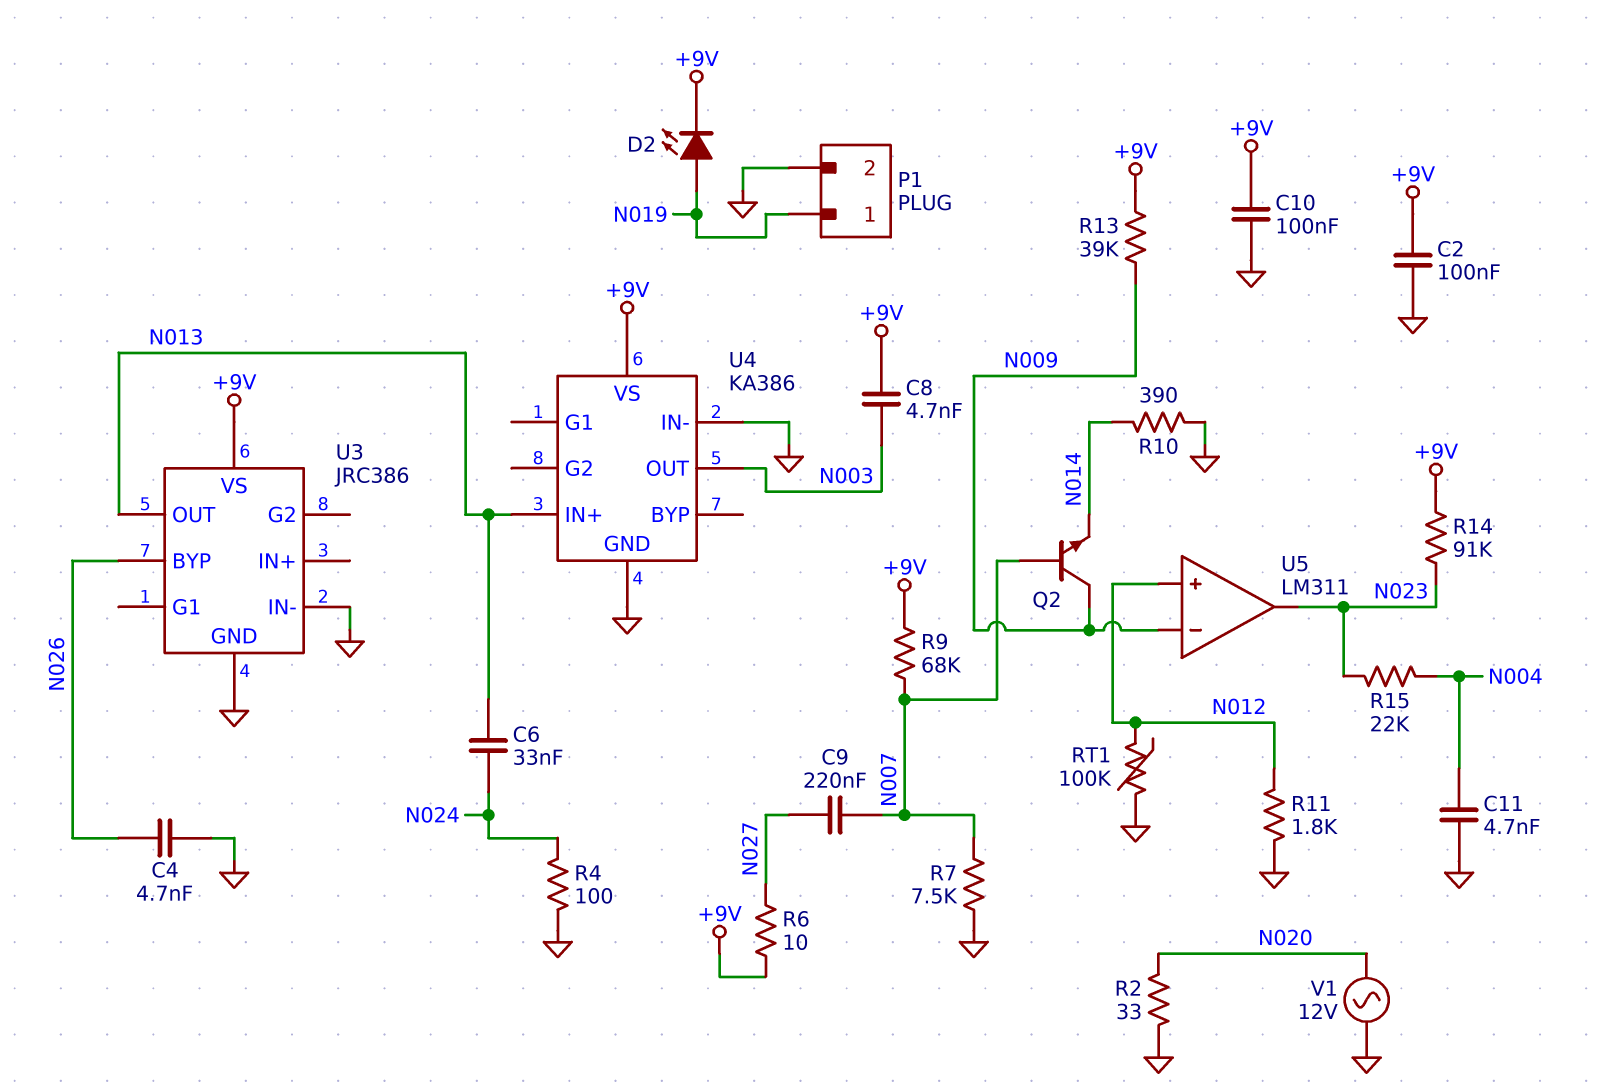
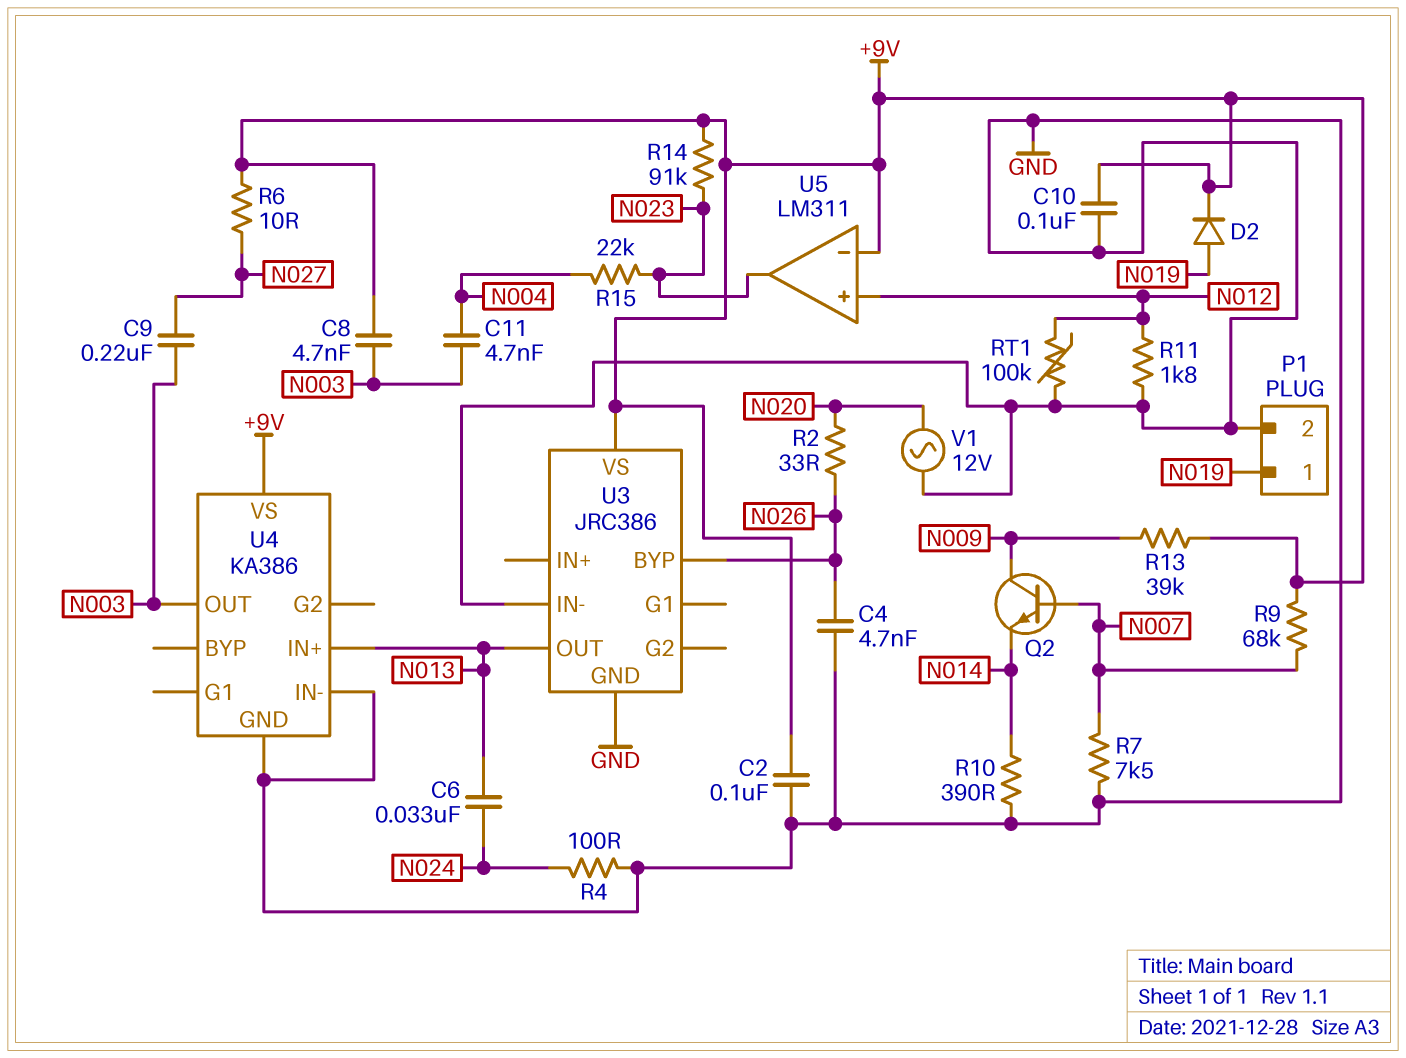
C9: 220nF (N007, N027) -> 220nF (N003, N027)
C11: 4.7nF (GND, N004) -> 4.7nF (N003, N004)
D2: LED (A N019, K +9V) -> diode (A N019, K +9V)
R2: 33 (GND, N020) -> 33 (N020, N026)
U5 pin in-: N009 -> +9V

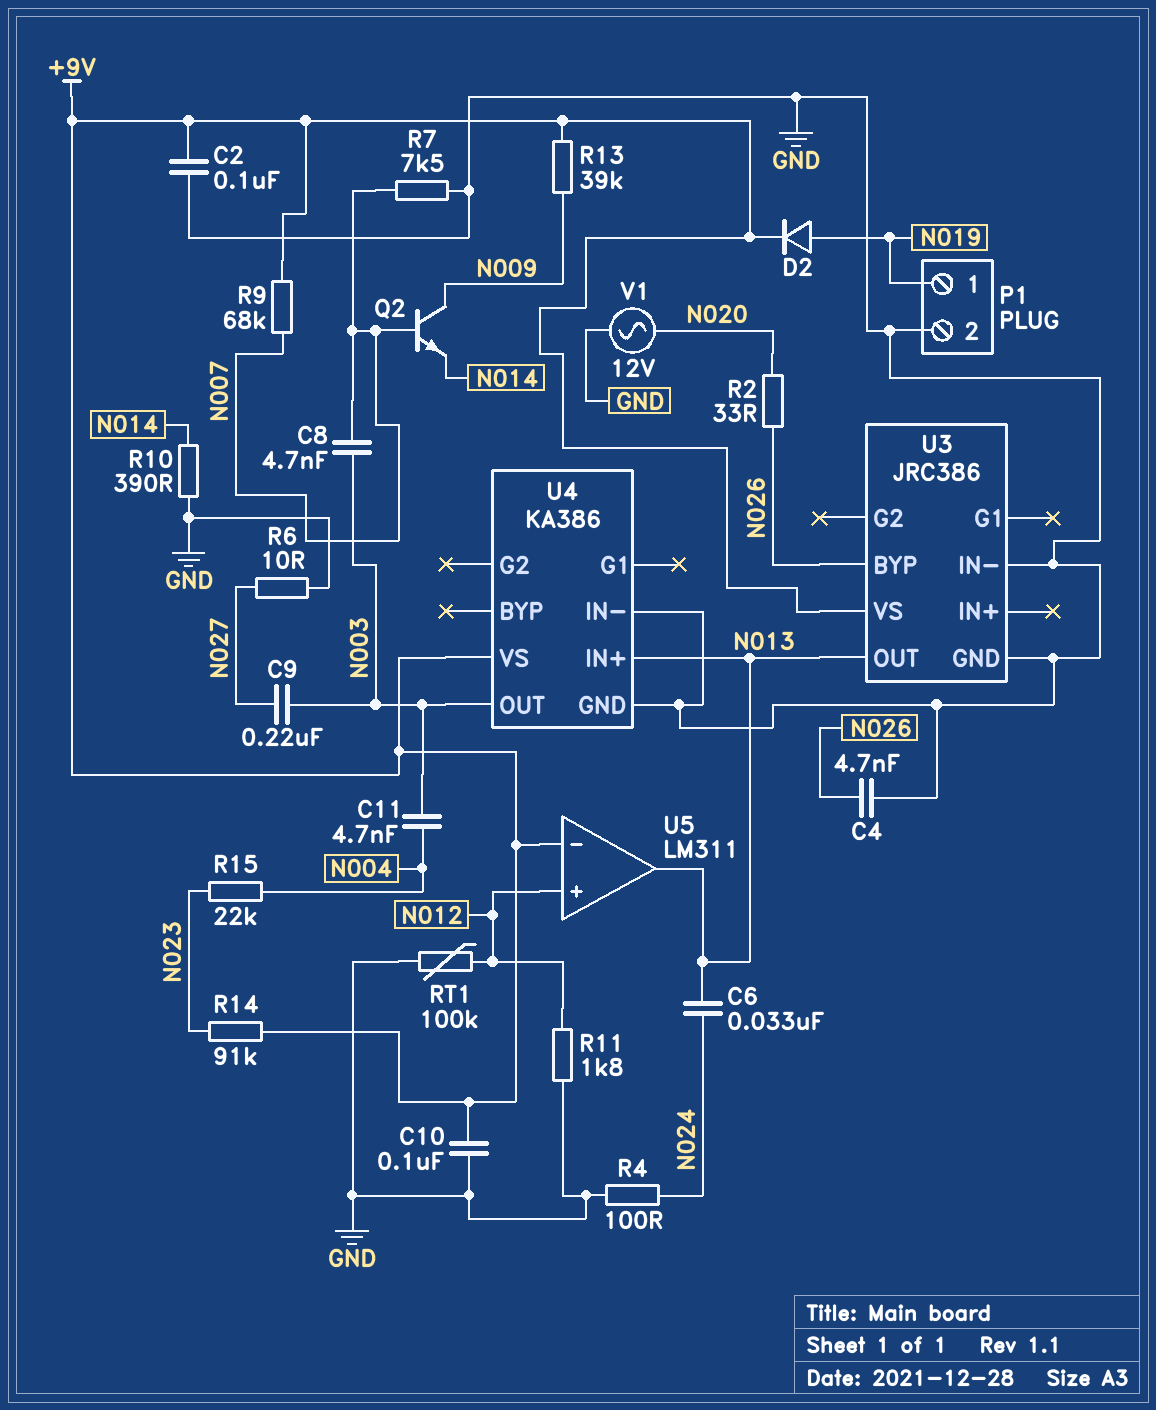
C8: 4.7nF (+9V, N003) -> 4.7nF (N003, N007)
R6: 10 (+9V, N027) -> 10 (GND, N027)
U5 pin out: N023 -> N013

